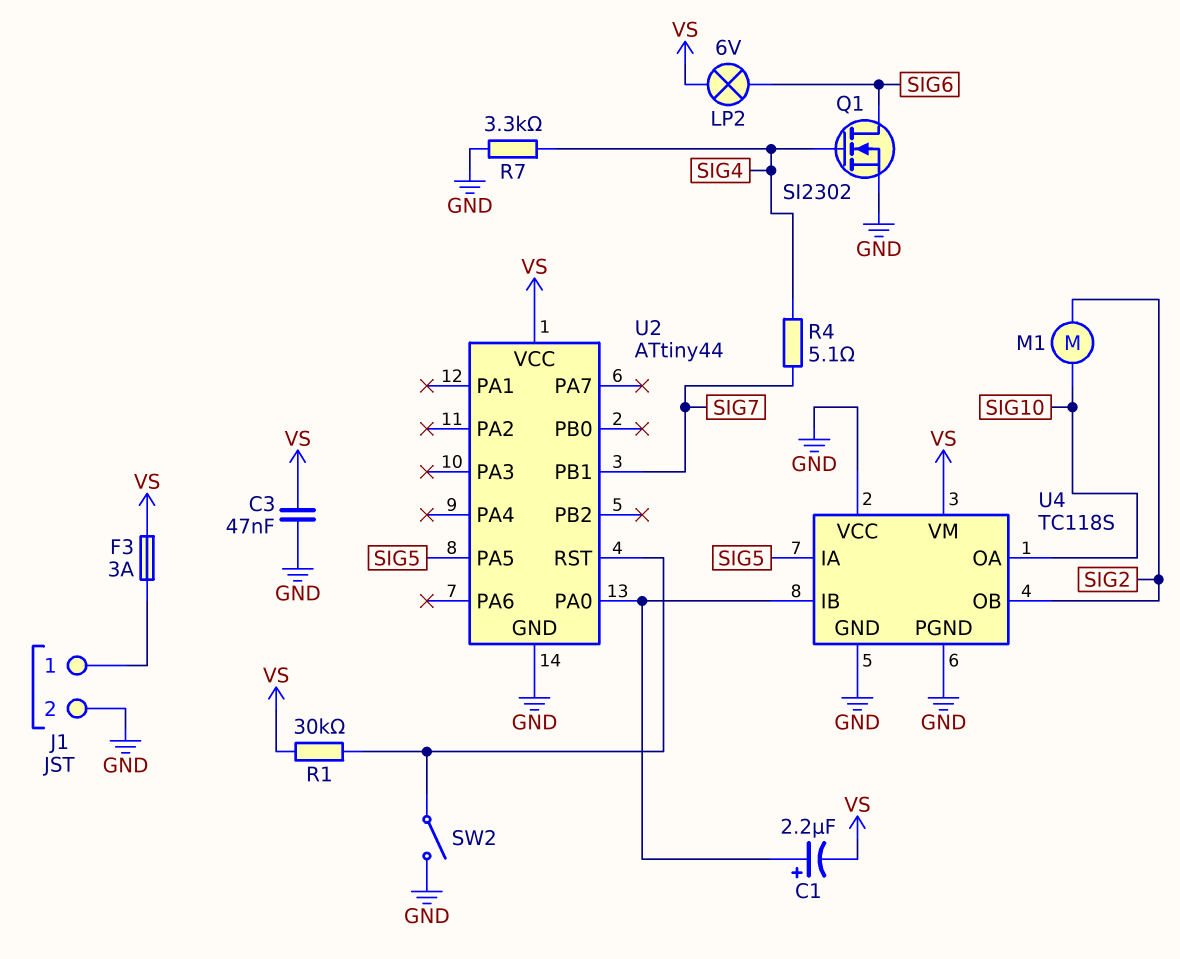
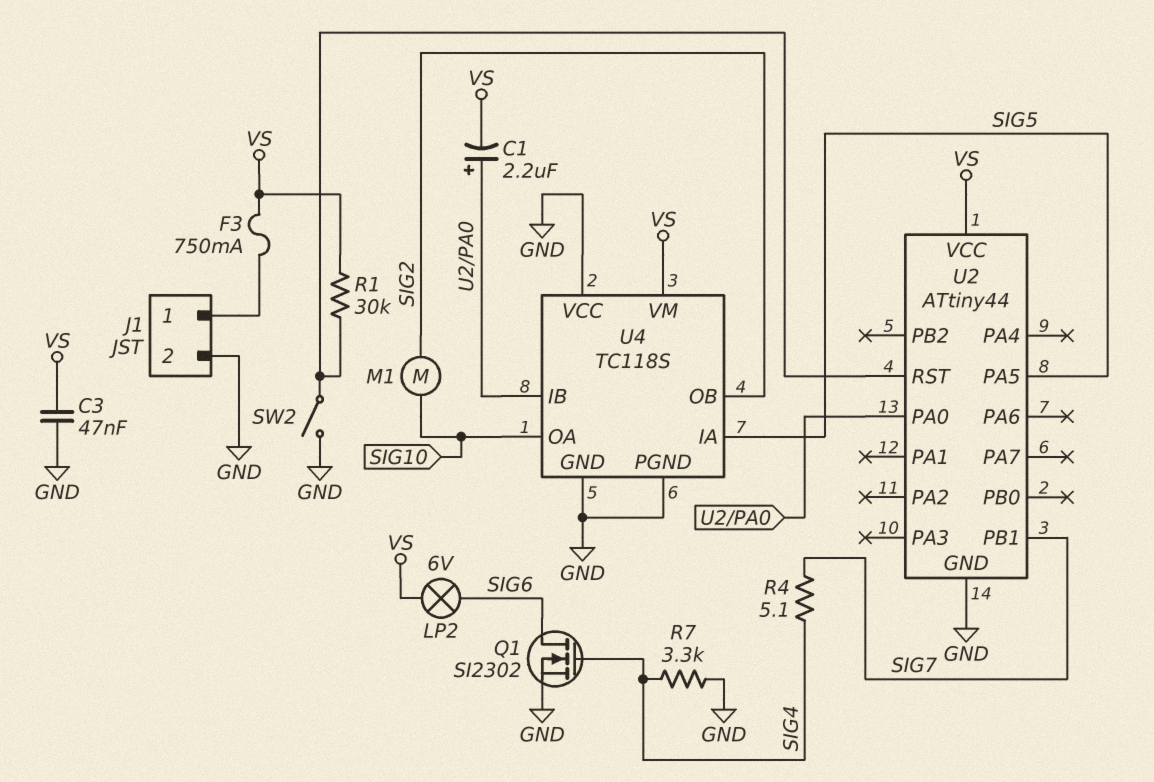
F3: 3A (J1/1, VS) -> 750mA (J1/1, VS)

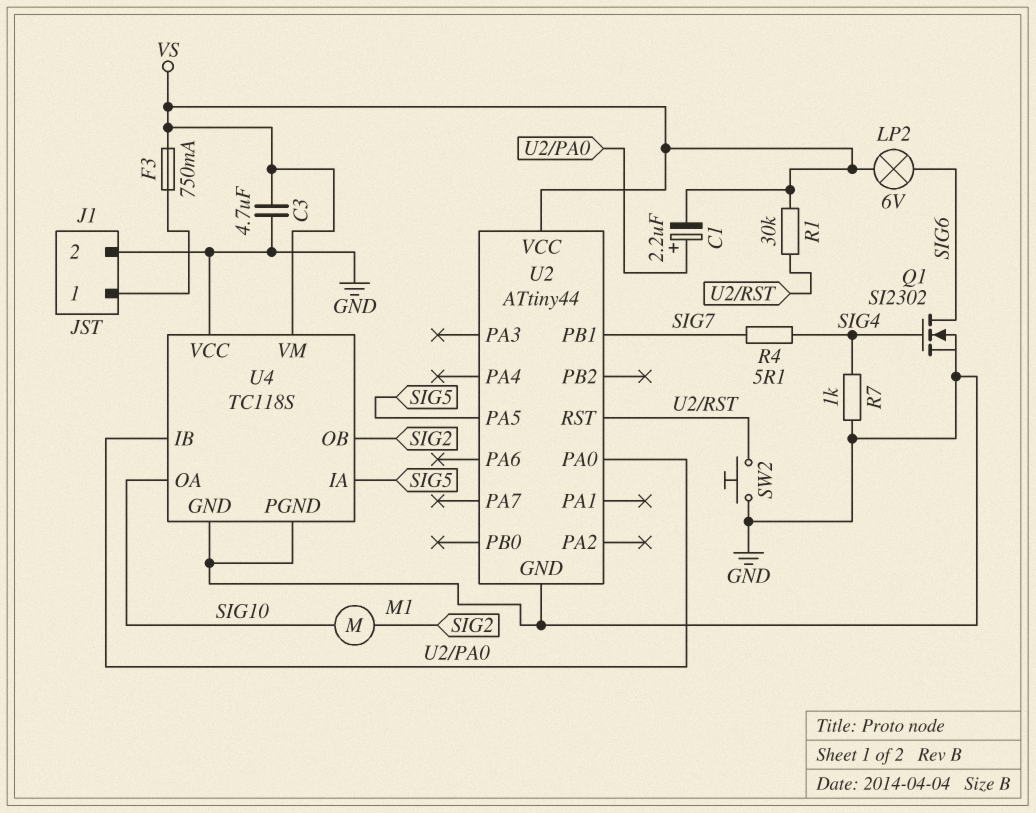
C3: 47nF (GND, VS) -> 4.7uF (GND, VS)
R7: 3.3k (GND, SIG4) -> 1k (GND, SIG4)
SW2: switch (GND, U2/RST) -> button (GND, U2/RST)

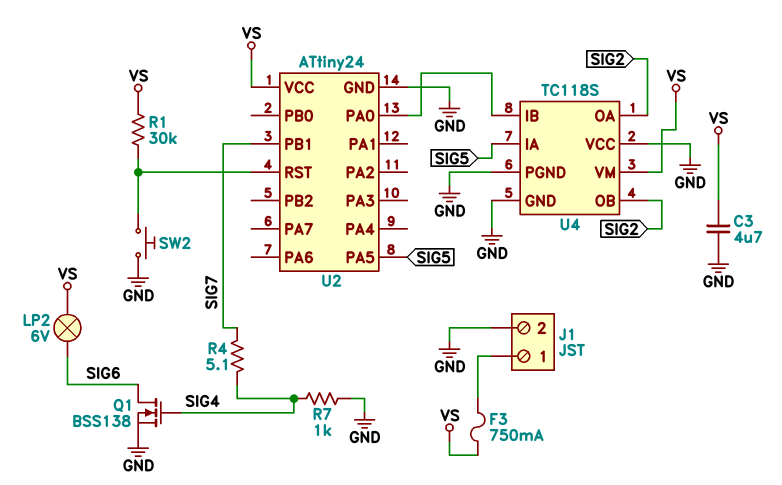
C1: 2.2uF (plus U2/PA0, minus VS) -> none
M1: motor (SIG2, SIG10) -> none
Q1: NMOS SI2302 (G SIG4, D SIG6, S GND) -> NMOS BSS138 (G SIG4, D SIG6, S GND)
U2: ATtiny44 -> ATtiny24
U4 pin OA: SIG10 -> SIG2

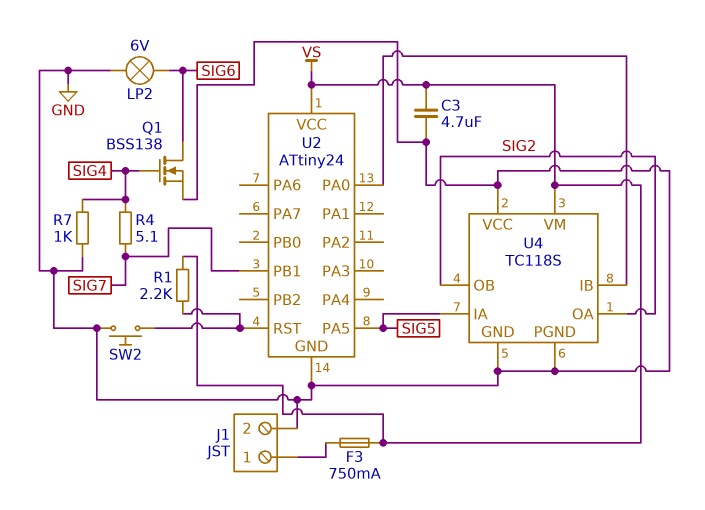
LP2: lamp 6V (SIG6, VS) -> lamp 6V (GND, SIG6)
R1: 30k (U2/RST, VS) -> 2.2k (U2/RST, VS)

